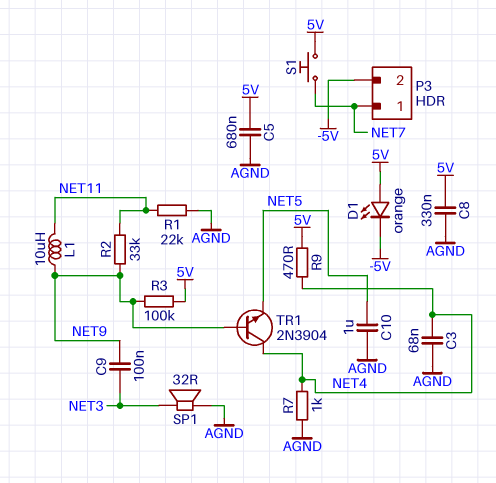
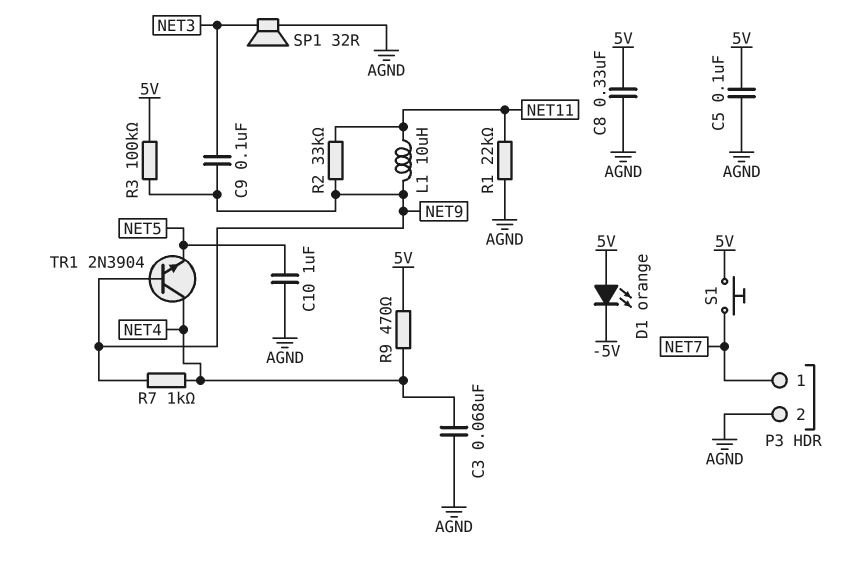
C5: 680nF (5V, AGND) -> 100nF (5V, AGND)
P3 pin 2: -5V -> AGND
R7: 1k (AGND, NET4) -> 1k (NET4, NET9)

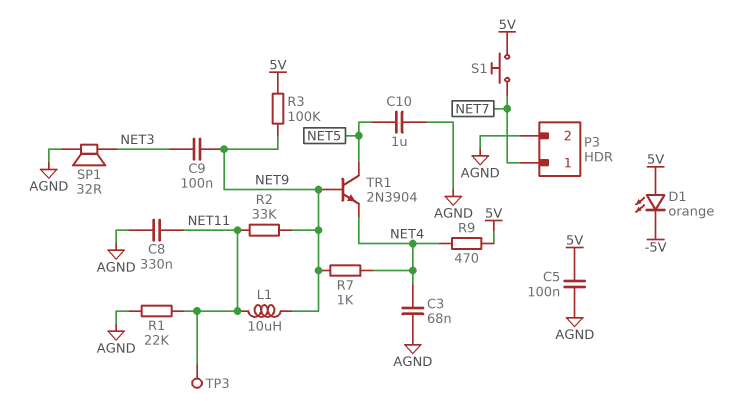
C8: 330nF (5V, AGND) -> 330nF (AGND, NET11)
TP3: none -> test point (NET11)
TR1: NPN 2N3904 (B NET9, C NET4, E NET5) -> NPN 2N3904 (B NET9, C NET5, E NET4)

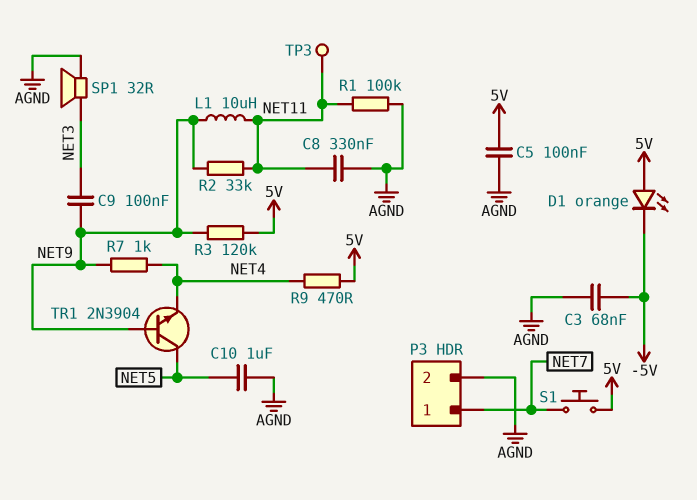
C3: 68nF (AGND, NET4) -> 68nF (-5V, AGND)
R1: 22k (AGND, NET11) -> 100k (AGND, NET11)
R3: 100k (5V, NET9) -> 120k (5V, NET9)

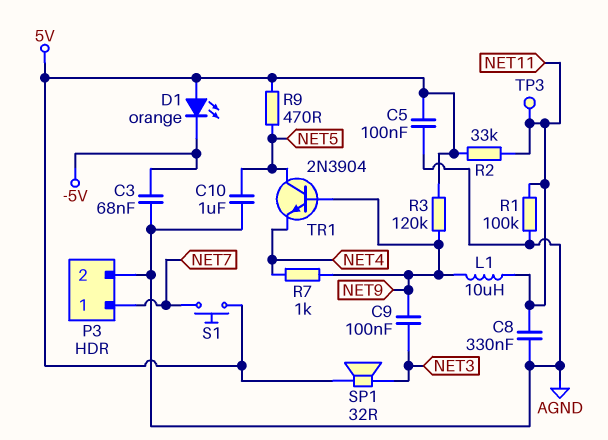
R2: 33k (NET9, NET11) -> 33k (5V, NET11)
R9: 470 (5V, NET4) -> 470 (5V, NET5)
SP1: speaker 32R (AGND, NET3) -> speaker 32R (5V, NET3)

